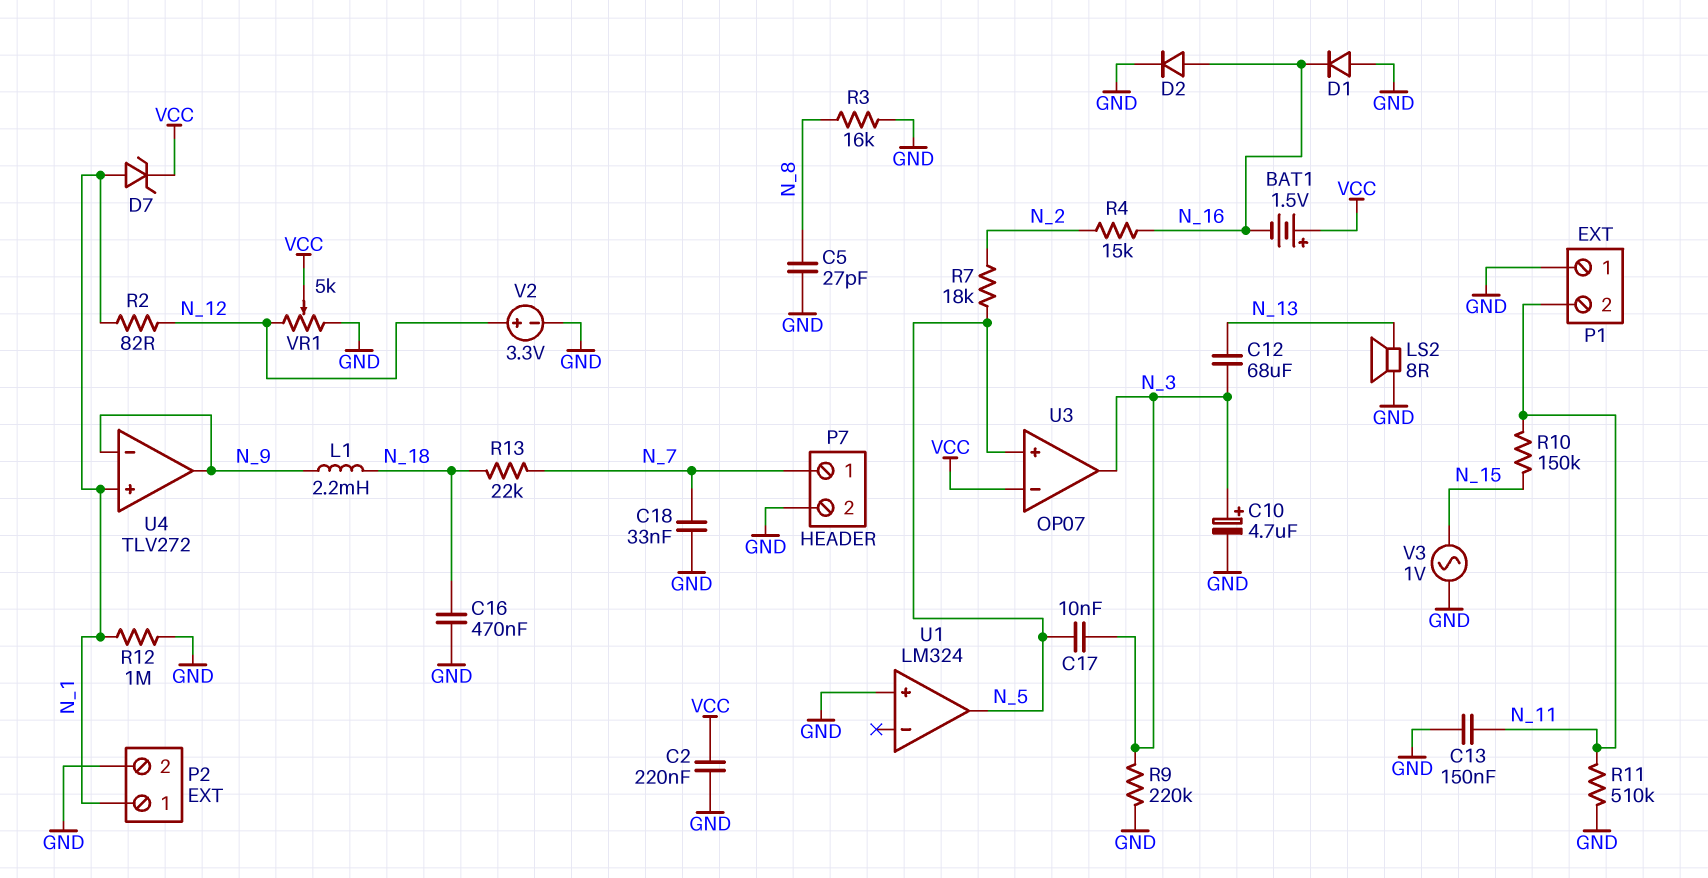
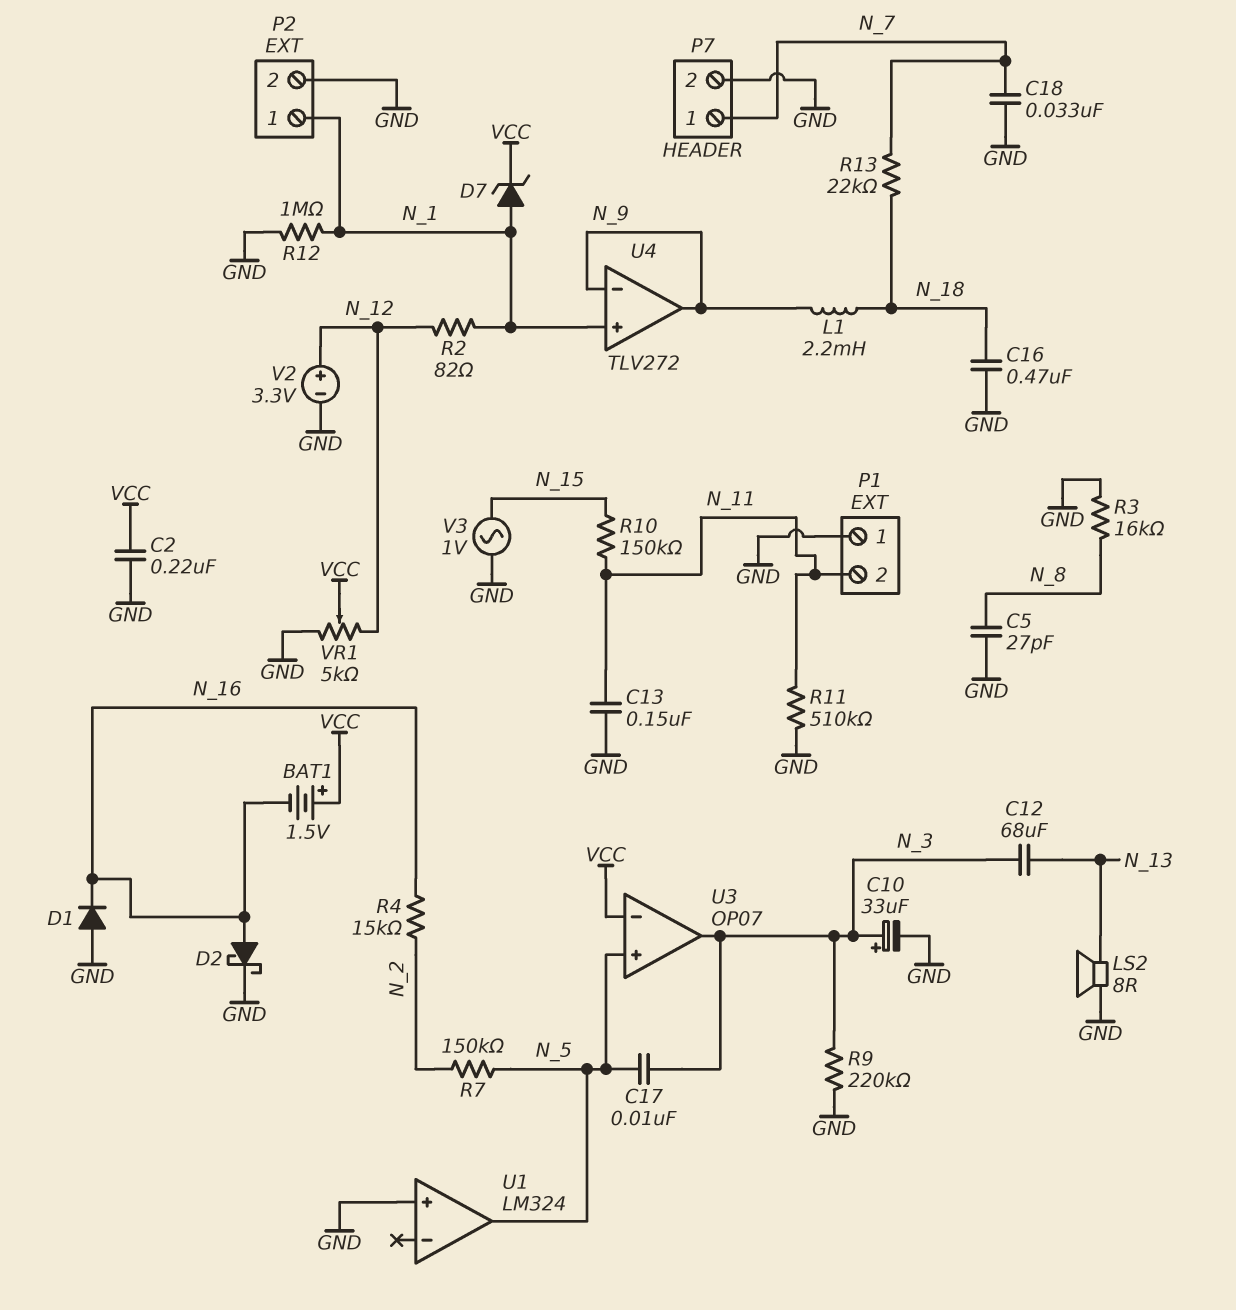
C10: 4.7uF (plus N_3, minus GND) -> 33uF (plus N_3, minus GND)
D2: diode (A N_16, K GND) -> schottky (A N_16, K GND)
R7: 18k (N_2, N_5) -> 150k (N_2, N_5)

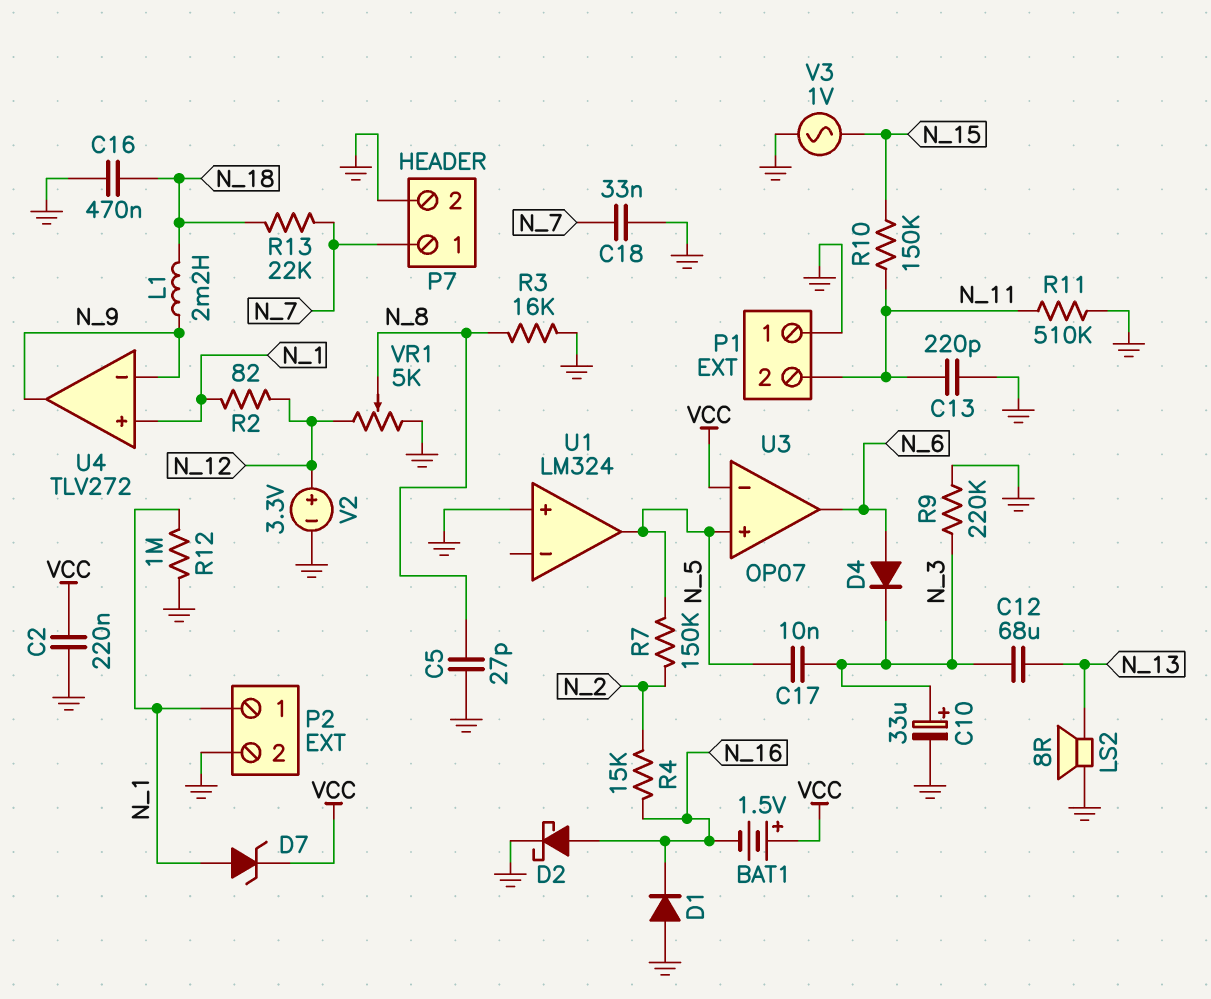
C13: 150nF (GND, N_11) -> 220pF (GND, N_11)
D4: none -> diode (A N_6, K N_3)
U3 pin out: N_3 -> N_6
VR1: 5k (GND, N_12, wiper VCC) -> 5k (GND, N_12, wiper N_8)

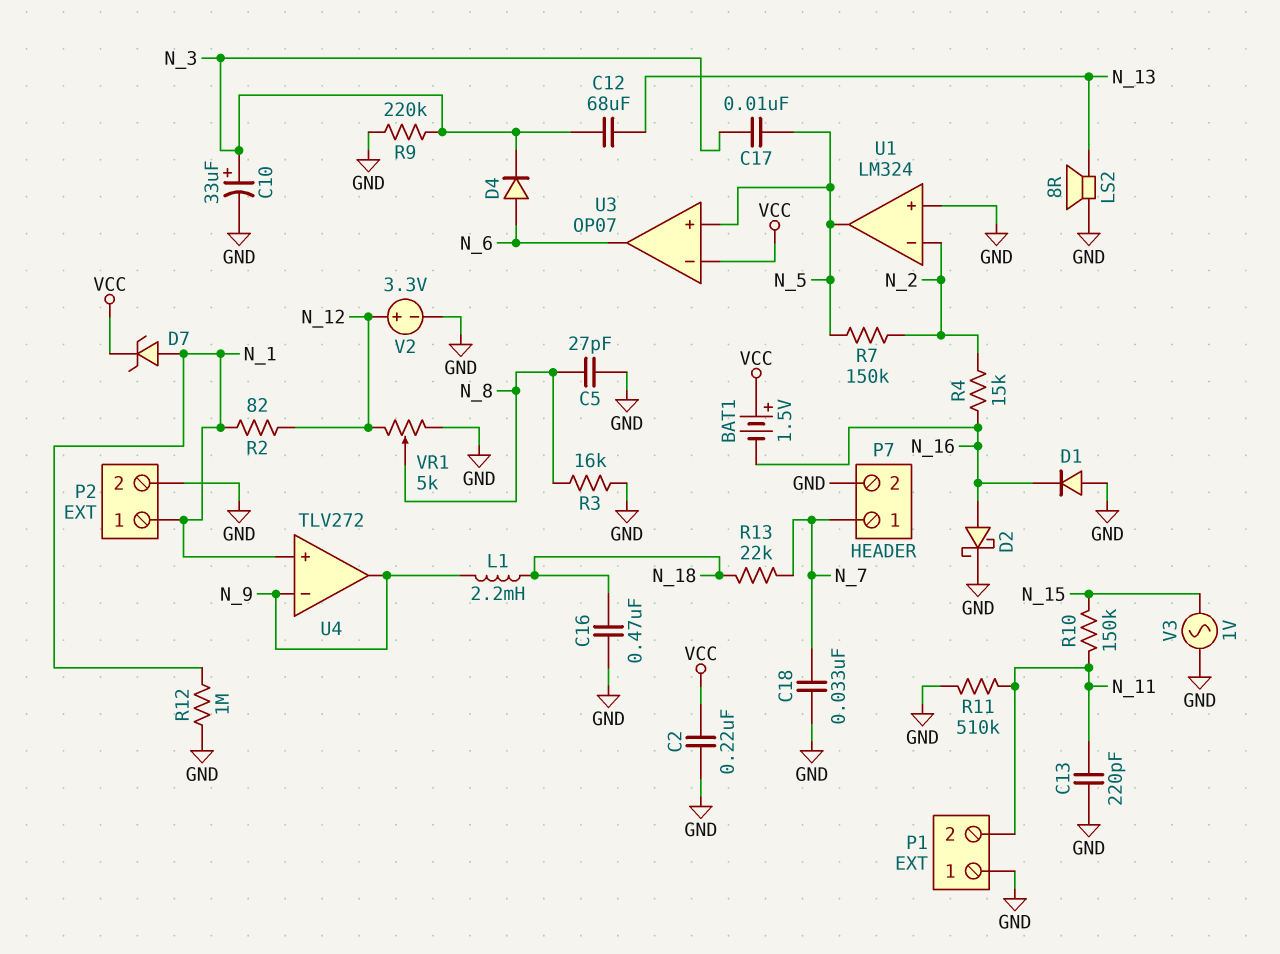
U1 pin in-: none -> N_2

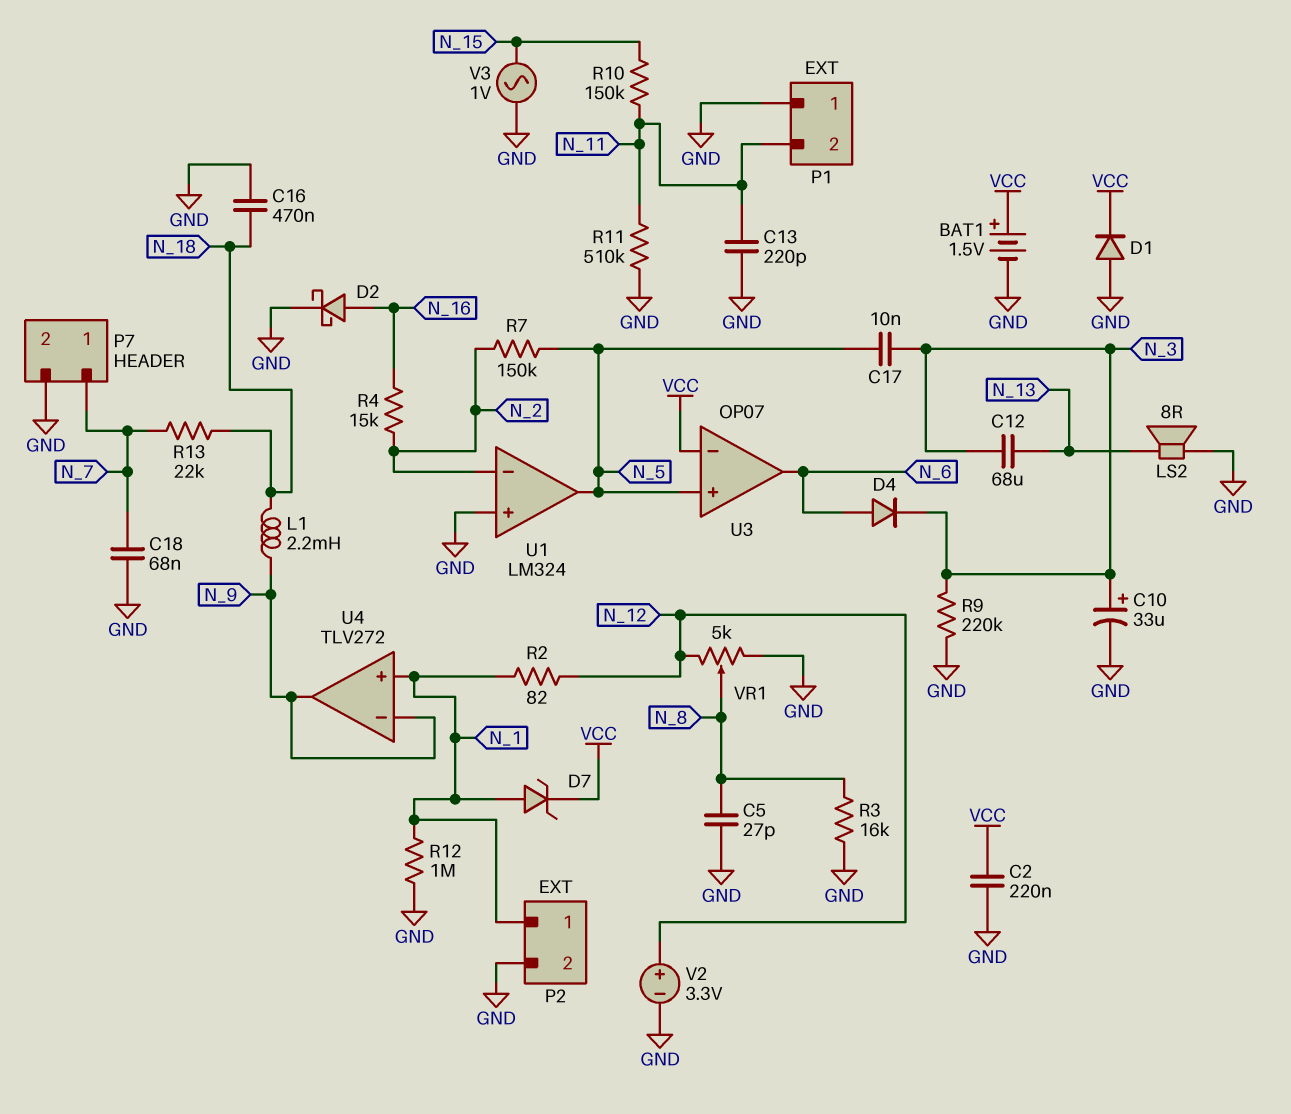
BAT1: 1.5V (plus VCC, minus N_16) -> 1.5V (plus VCC, minus GND)
C18: 33nF (GND, N_7) -> 68nF (GND, N_7)
D1: diode (A GND, K N_16) -> diode (A GND, K VCC)

